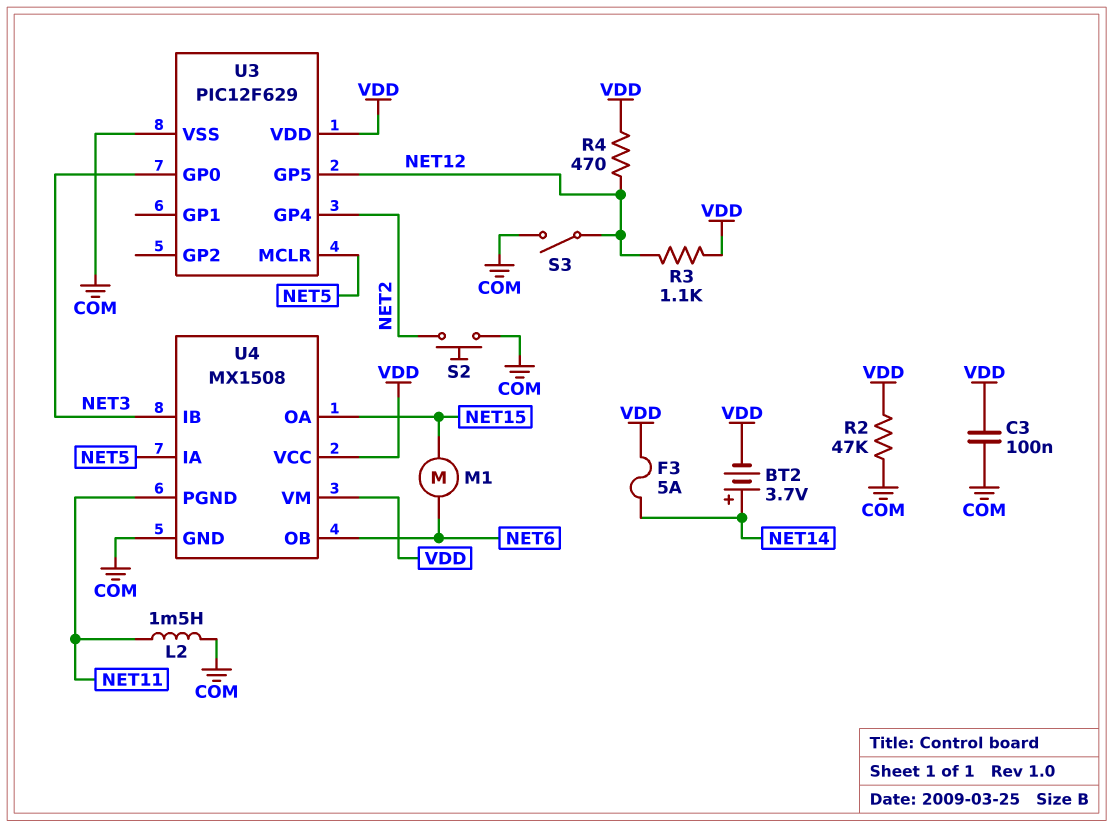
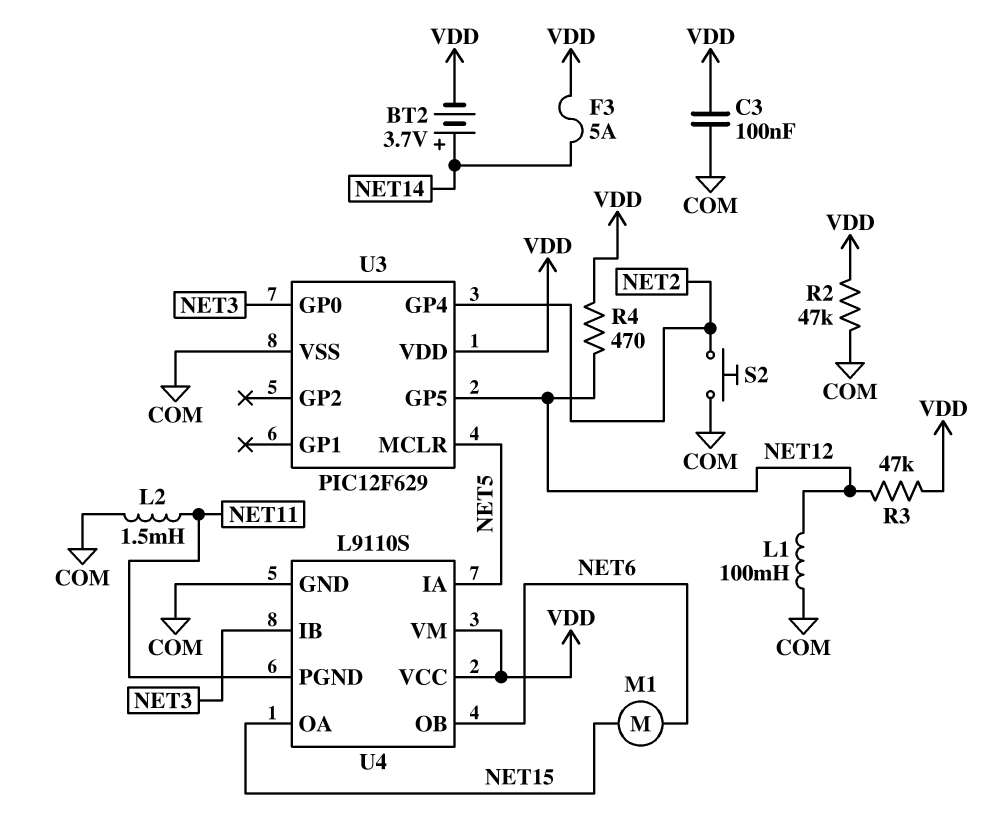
L1: none -> 100mH (COM, NET12)
R3: 1.1k (NET12, VDD) -> 47k (NET12, VDD)
S3: switch (COM, NET12) -> none
U4: MX1508 -> L9110S

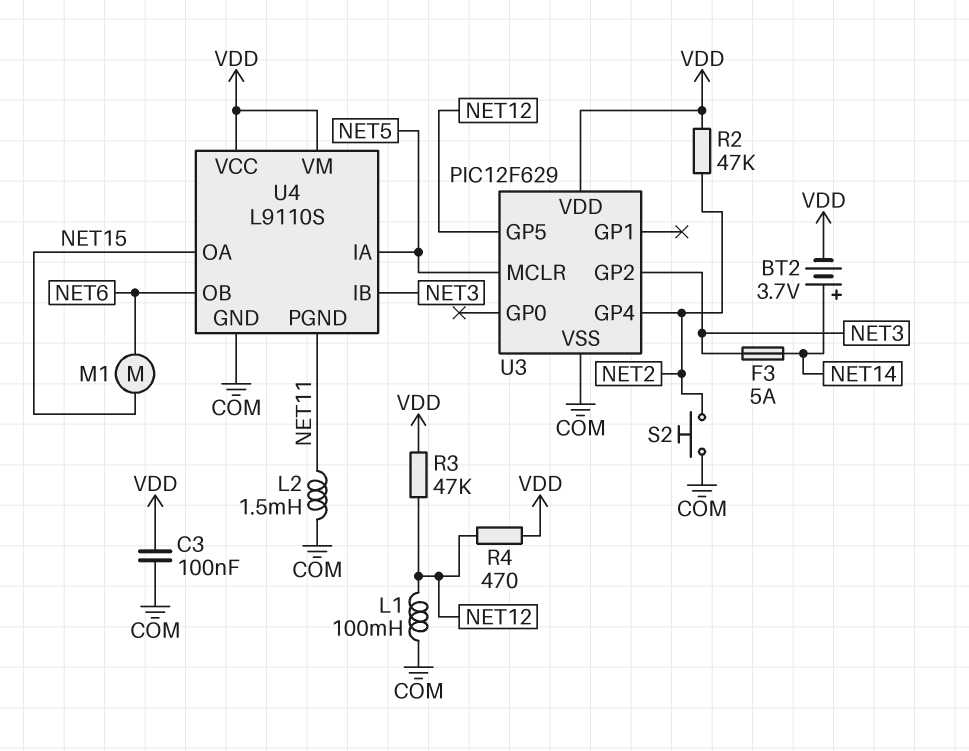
F3: 5A (NET14, VDD) -> 5A (NET3, NET14)
R2: 47k (COM, VDD) -> 47k (NET2, VDD)
U3 pin GP0: NET3 -> none
U3 pin GP2: none -> NET3

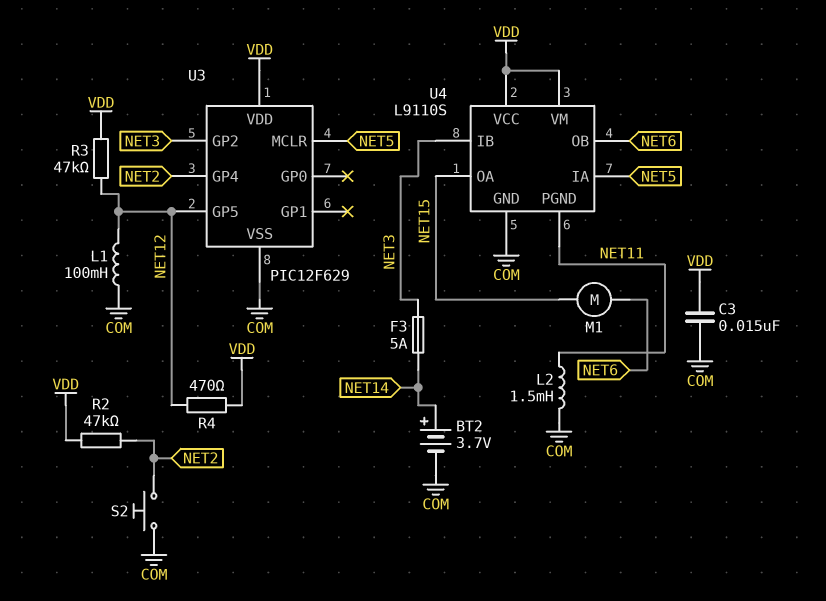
BT2: 3.7V (plus NET14, minus VDD) -> 3.7V (plus NET14, minus COM)
C3: 100nF (COM, VDD) -> 15nF (COM, VDD)

